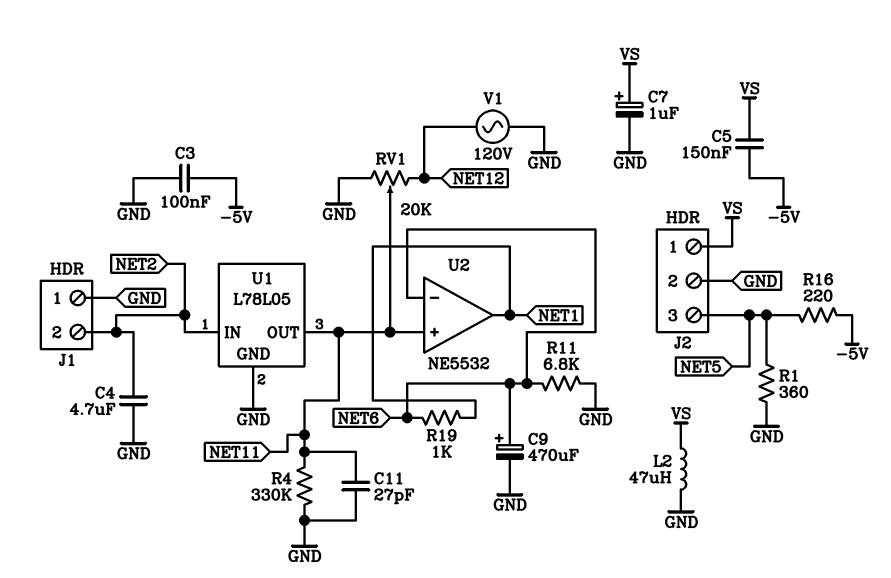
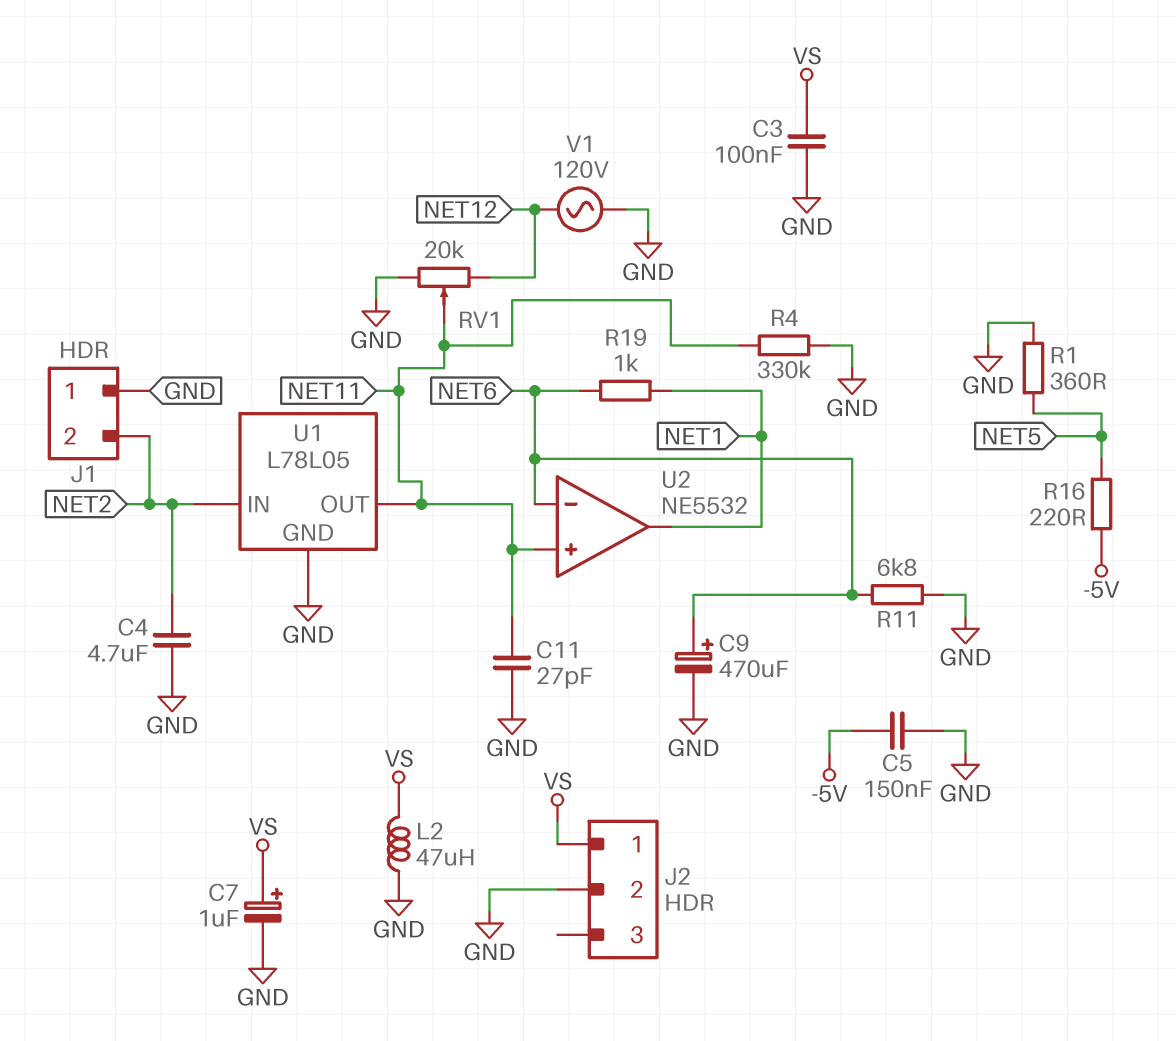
C3: 100nF (-5V, GND) -> 100nF (GND, VS)
C5: 150nF (-5V, VS) -> 150nF (-5V, GND)
J2 pin 3: NET5 -> none

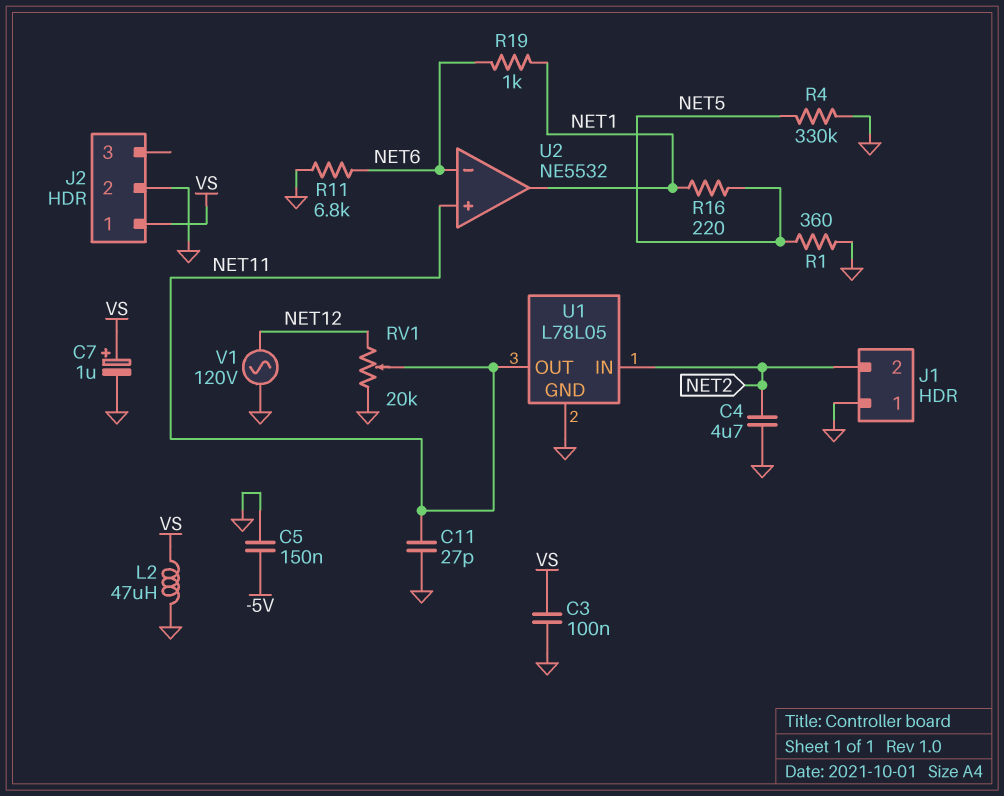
C9: 470uF (plus NET6, minus GND) -> none
R4: 330k (GND, NET11) -> 330k (GND, NET5)
R16: 220 (-5V, NET5) -> 220 (NET1, NET5)

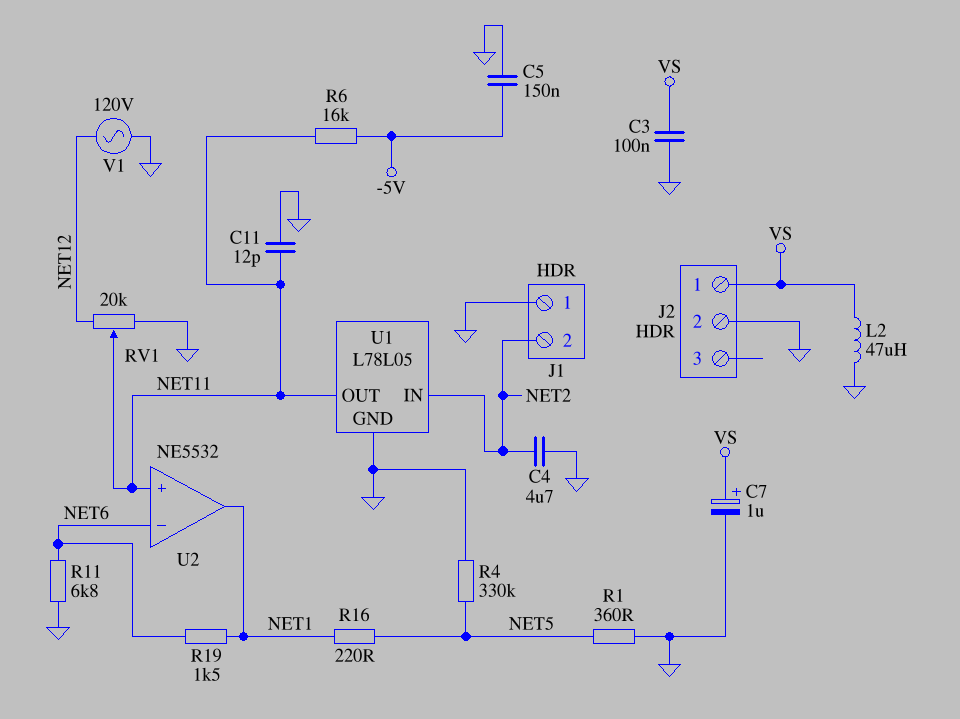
C11: 27pF (GND, NET11) -> 12pF (GND, NET11)
R6: none -> 16k (-5V, NET11)
R19: 1k (NET1, NET6) -> 1.5k (NET1, NET6)

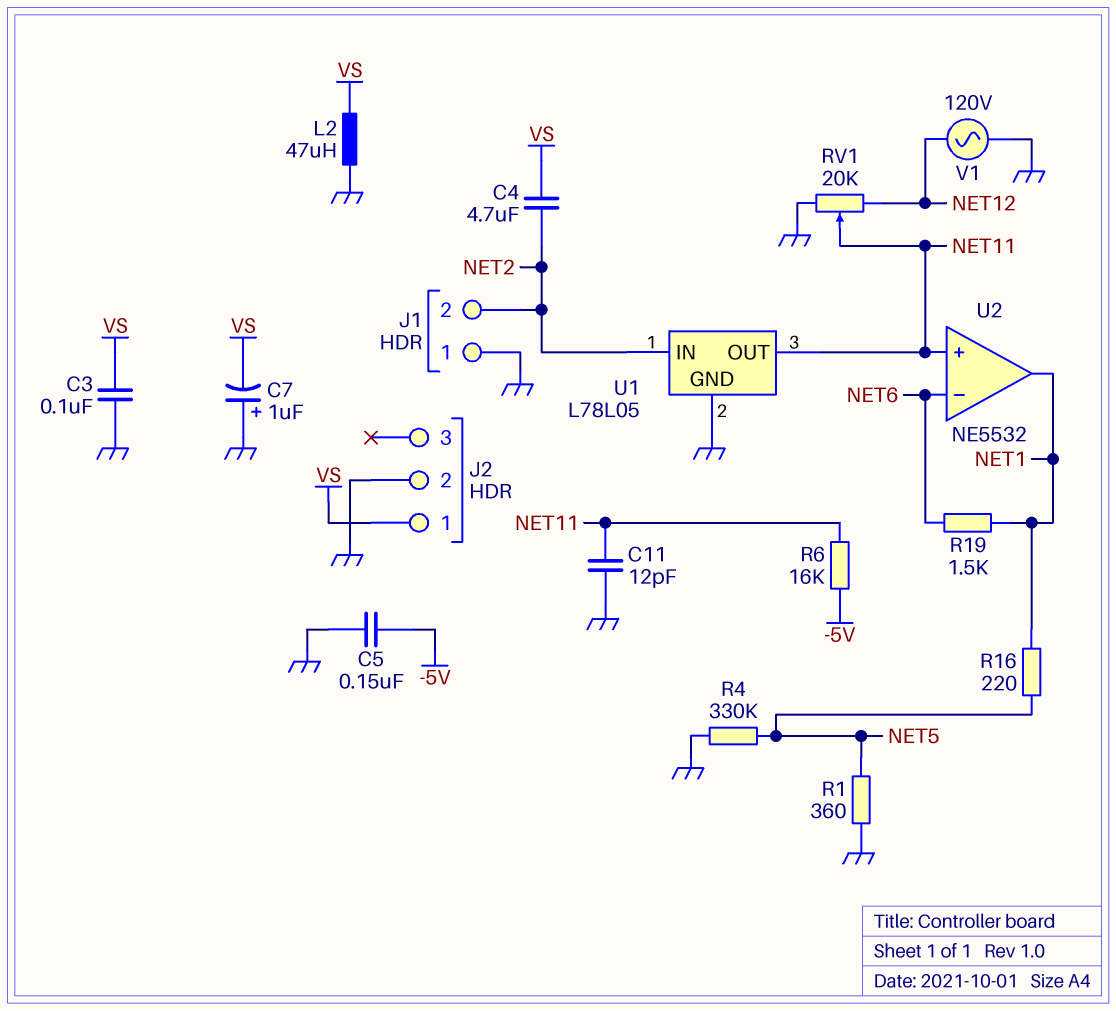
C4: 4.7uF (GND, NET2) -> 4.7uF (NET2, VS)
C7: 1uF (plus VS, minus GND) -> 1uF (plus GND, minus VS)
R11: 6.8k (GND, NET6) -> none

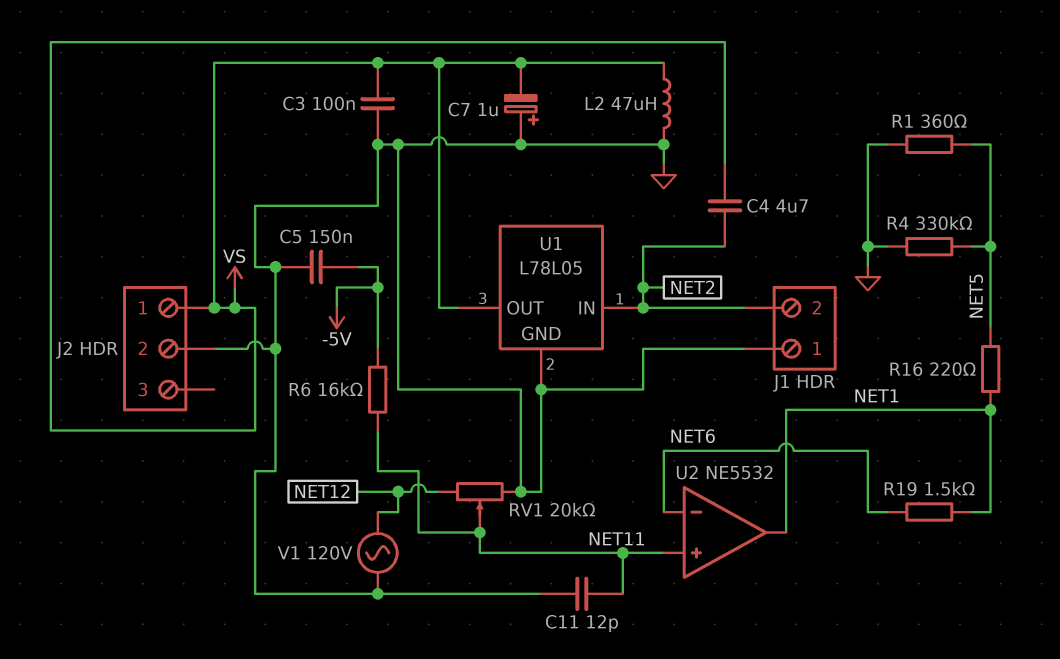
U1 pin OUT: NET11 -> VS

